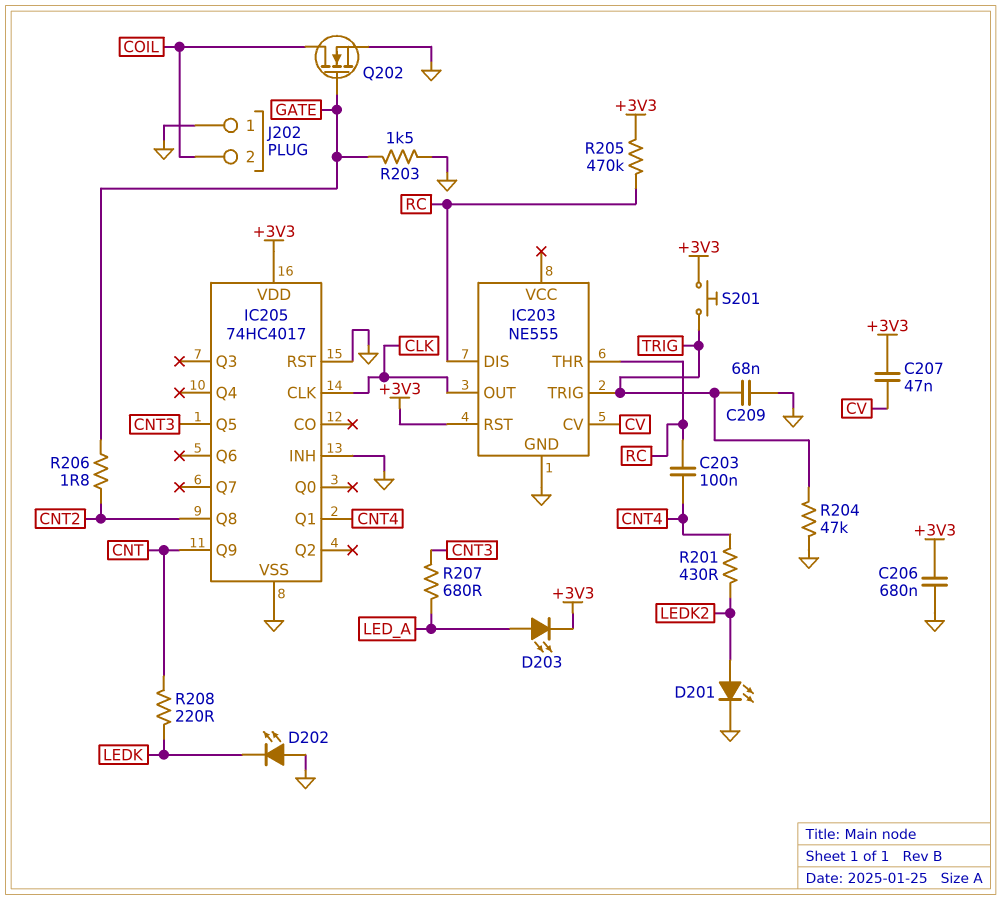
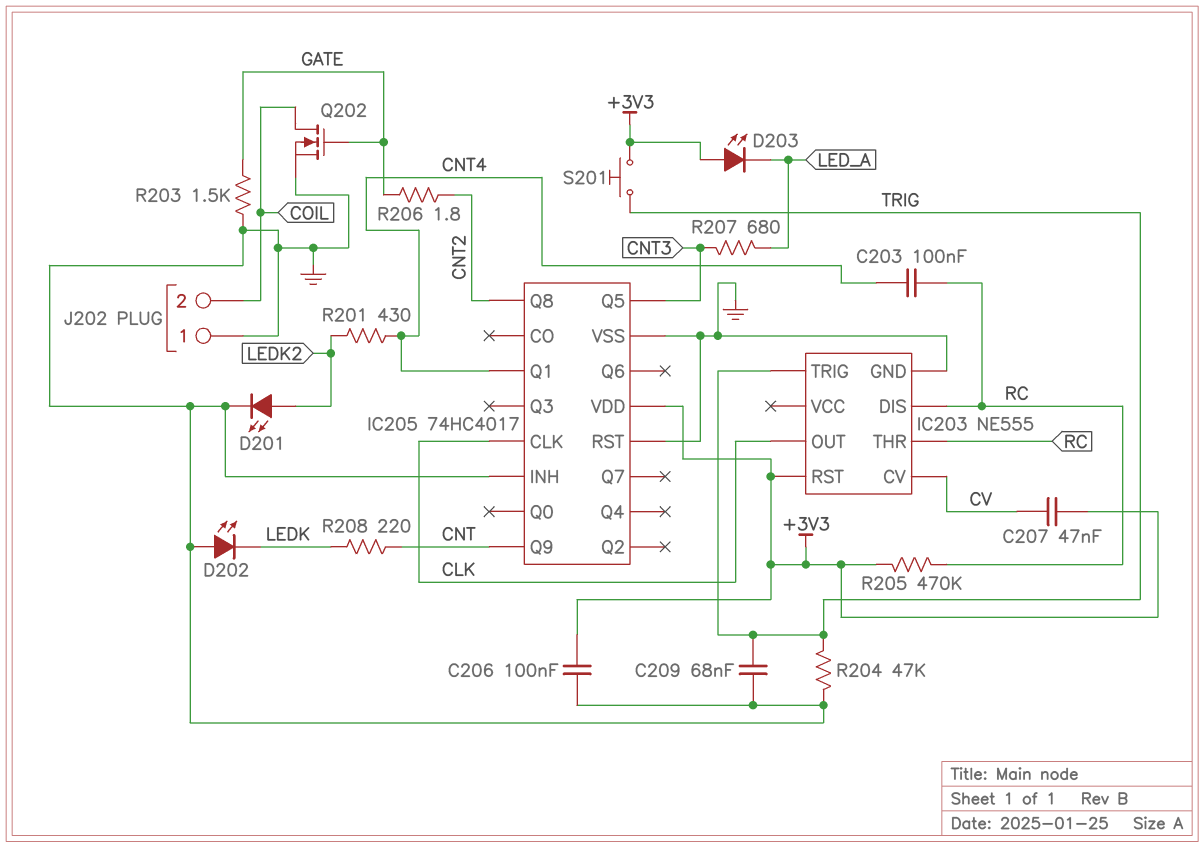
C206: 680nF (+3V3, GND) -> 100nF (+3V3, GND)
D203: LED (A LED_A, K +3V3) -> LED (A +3V3, K LED_A)

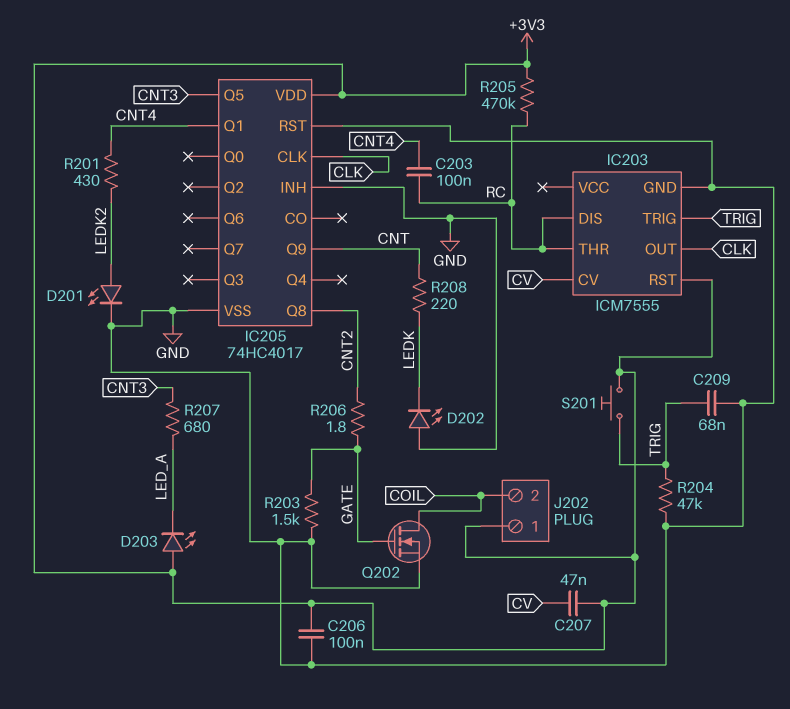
IC203: NE555 -> ICM7555
J202 pin 1: GND -> +3V3

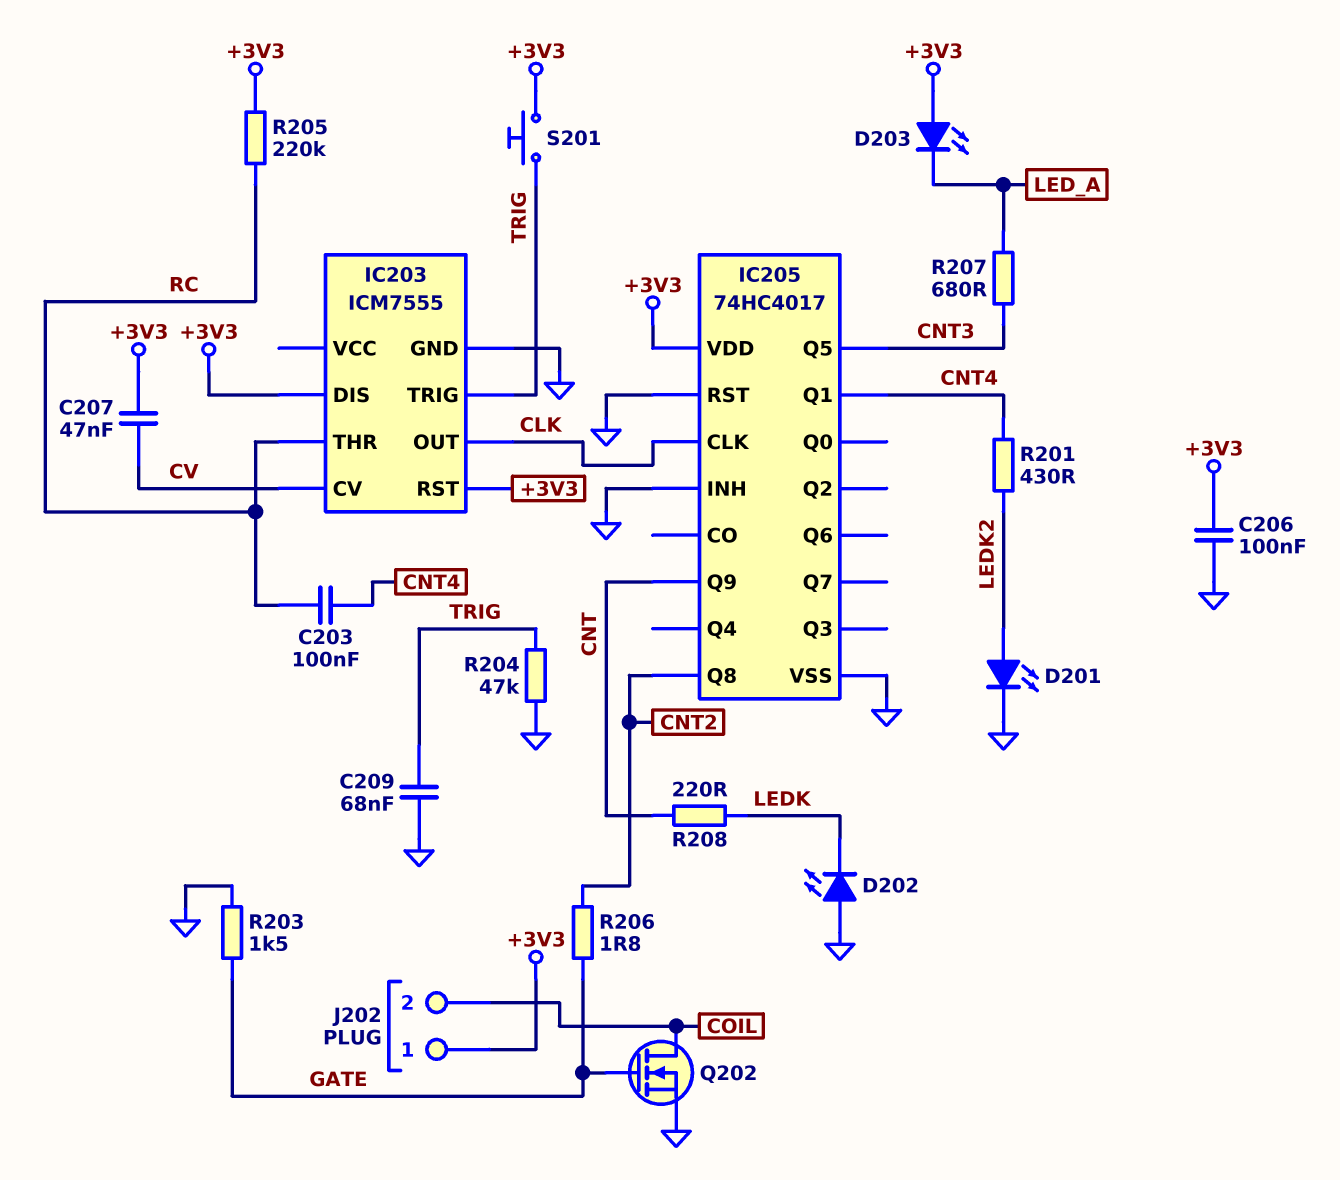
IC203 pin DIS: RC -> +3V3
R205: 470k (+3V3, RC) -> 220k (+3V3, RC)

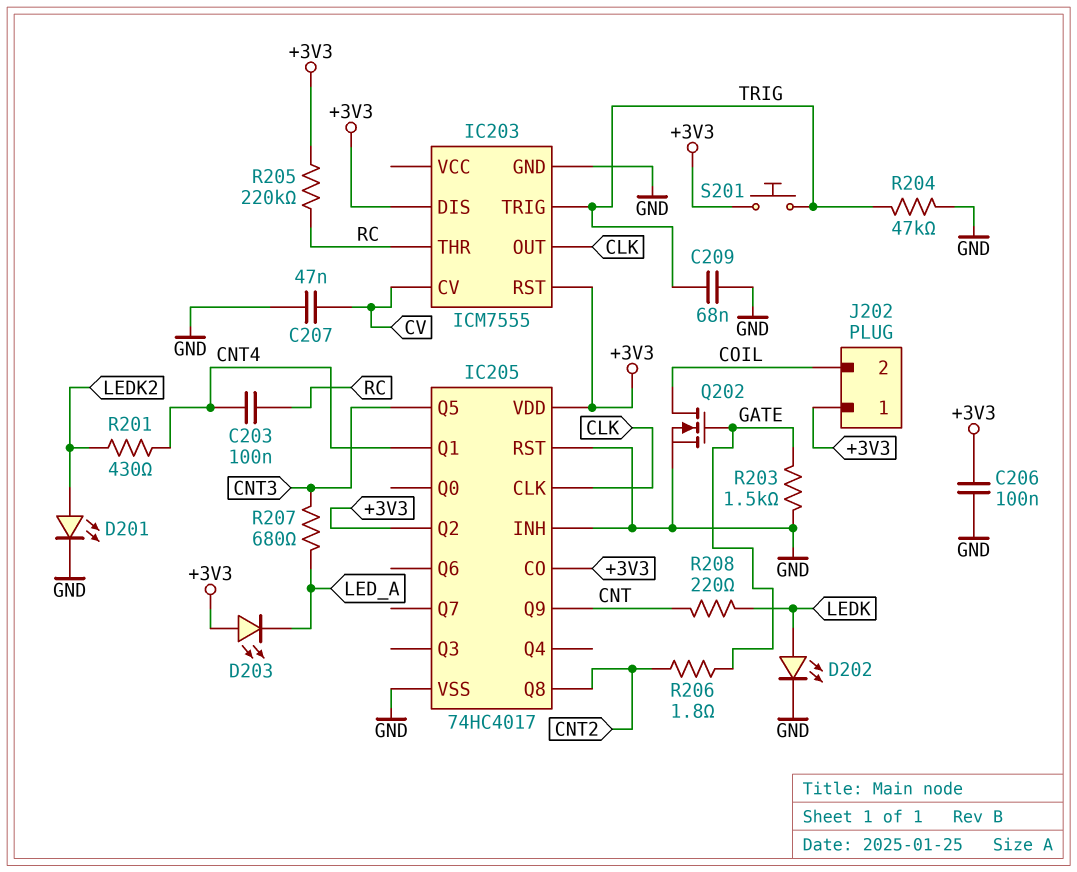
C207: 47nF (+3V3, CV) -> 47nF (CV, GND)
D202: LED (A GND, K LEDK) -> LED (A LEDK, K GND)
IC205 pin CO: none -> +3V3
IC205 pin Q2: none -> +3V3

